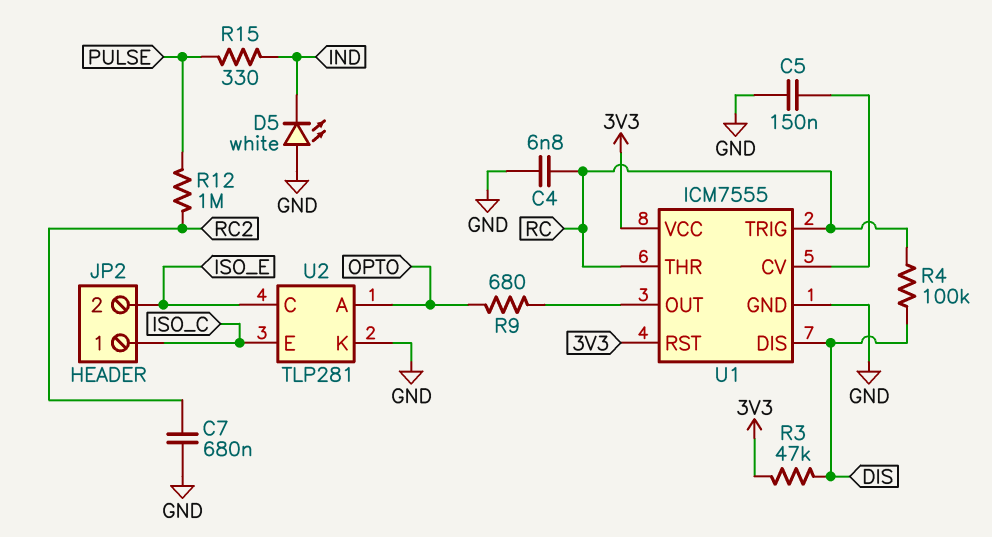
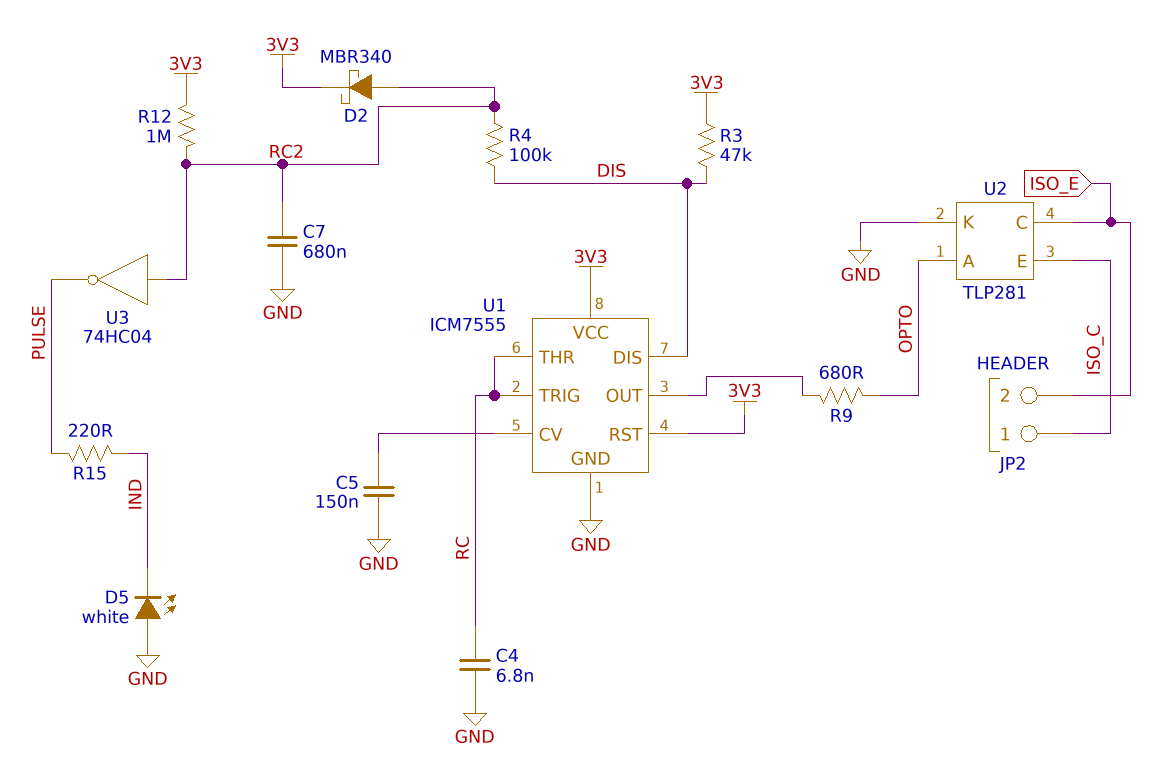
D2: none -> schottky MBR340 (A RC2, K 3V3)
R4: 100k (DIS, RC) -> 100k (DIS, RC2)
R12: 1M (PULSE, RC2) -> 1M (3V3, RC2)
R15: 330 (IND, PULSE) -> 220 (IND, PULSE)
U3: none -> NOT 74HC04 (in RC2, out PULSE)

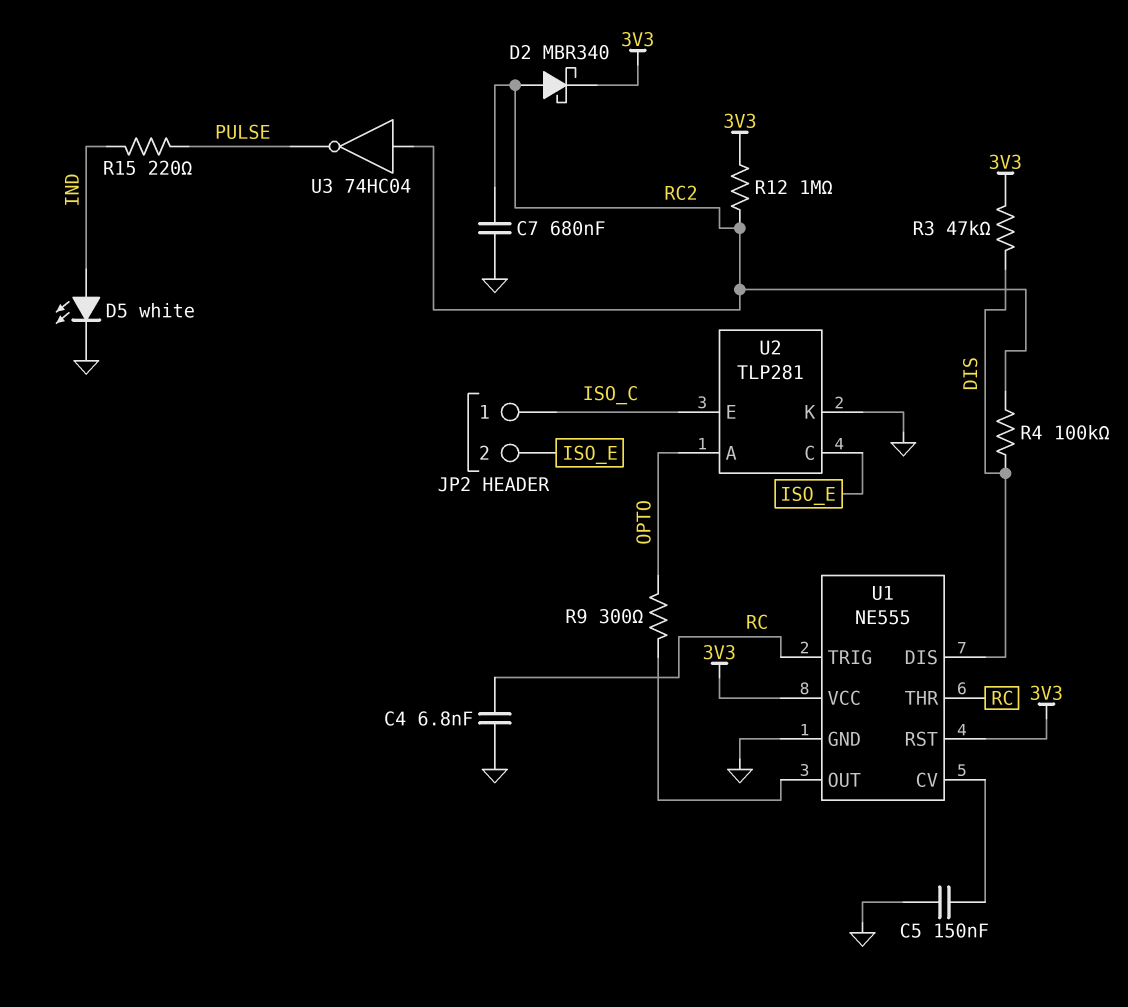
D5: LED white (A GND, K IND) -> LED white (A IND, K GND)
R9: 680 (OPTO, U1/OUT) -> 300 (OPTO, U1/OUT)
U1: ICM7555 -> NE555

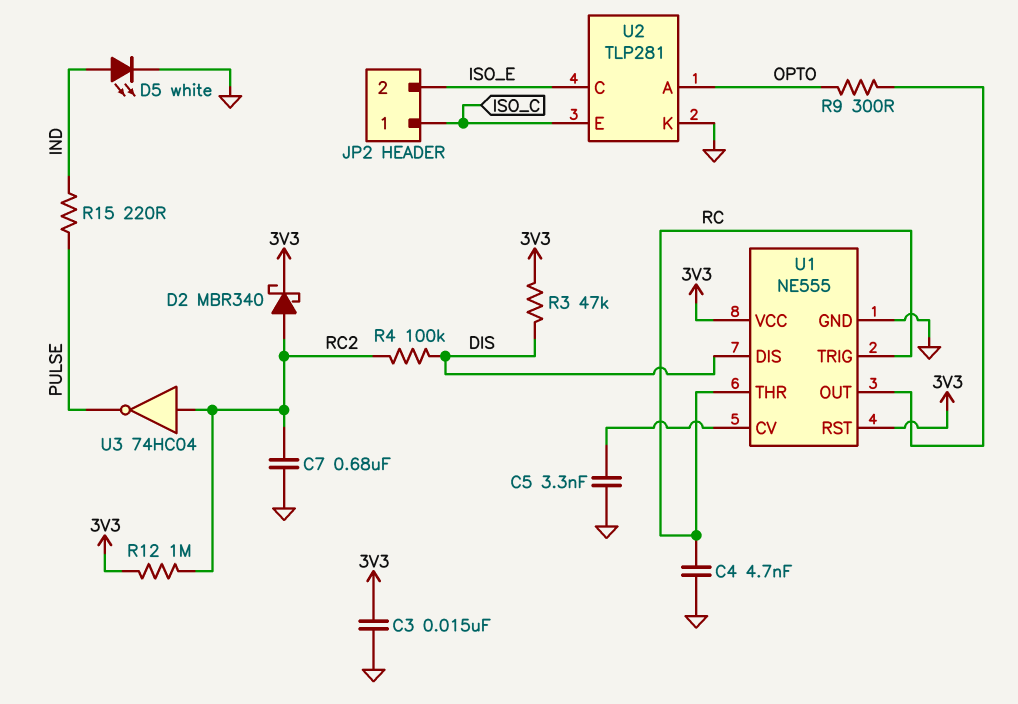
C3: none -> 15nF (3V3, GND)
C4: 6.8nF (GND, RC) -> 4.7nF (GND, RC)
C5: 150nF (GND, U1/CV) -> 3.3nF (GND, U1/CV)

